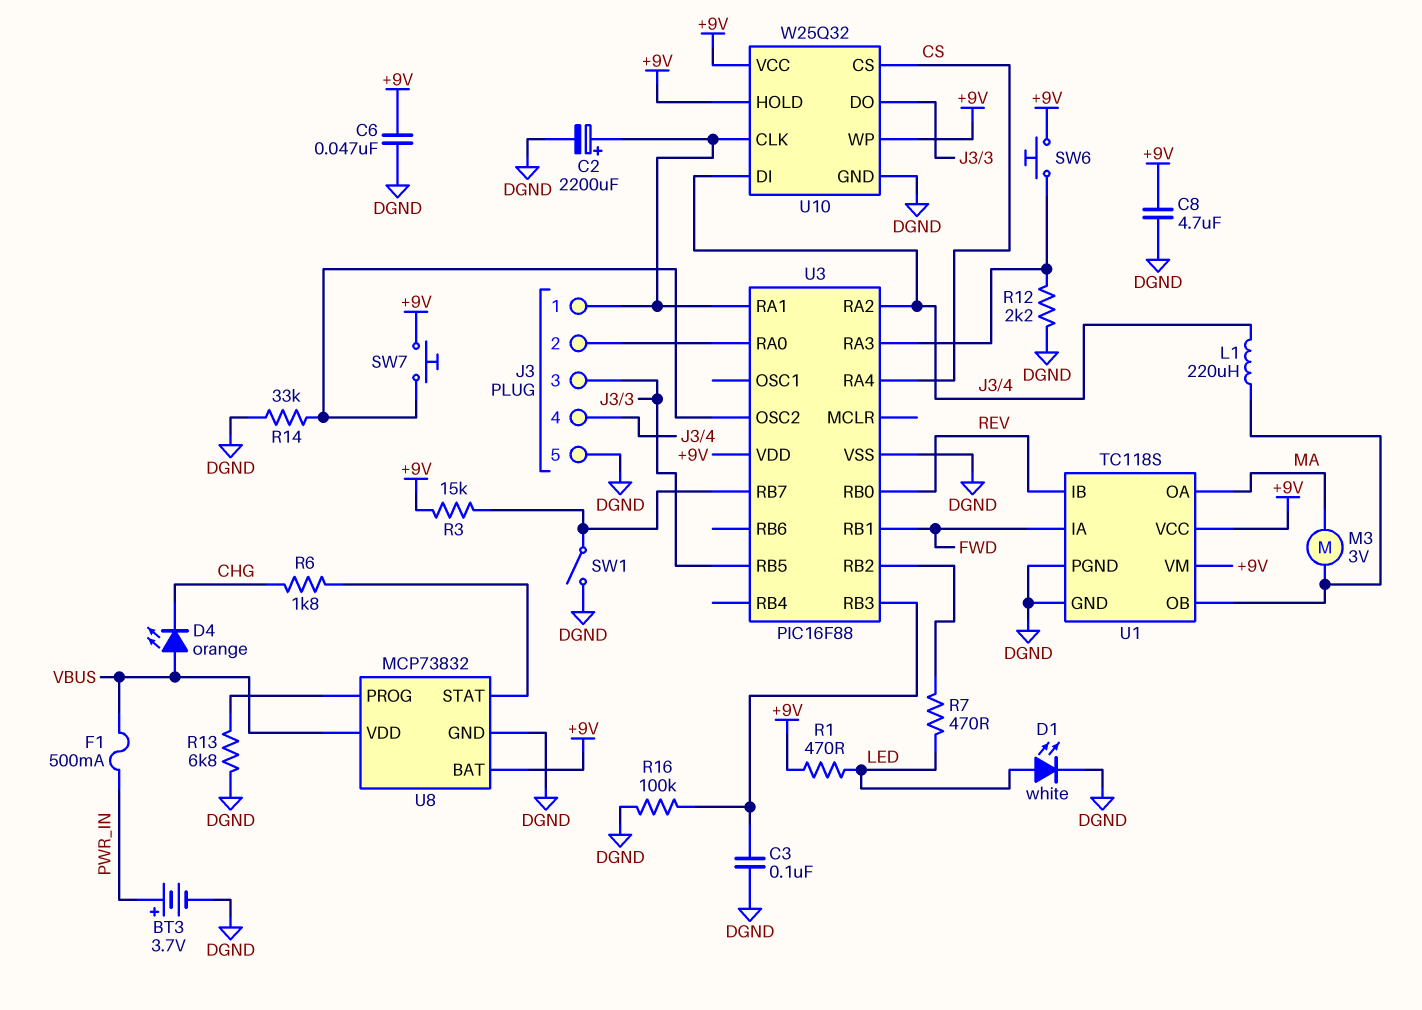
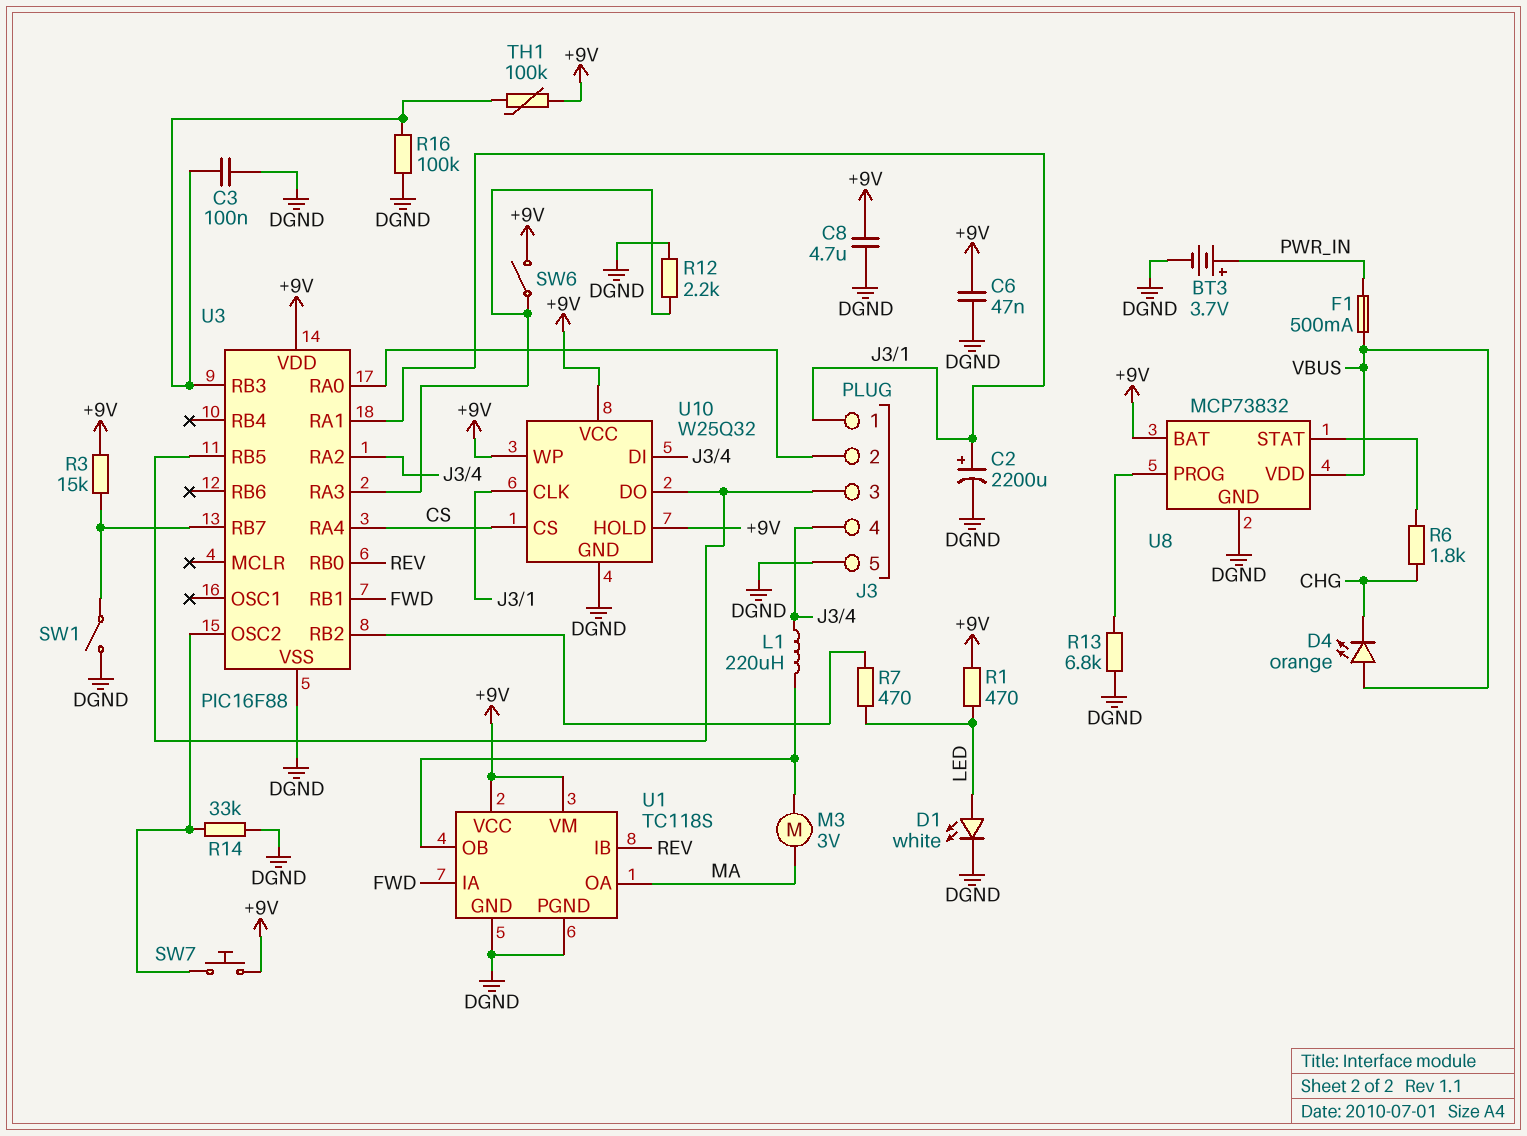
SW6: button (+9V, U3/RA3) -> switch (+9V, U3/RA3)
TH1: none -> 100k (+9V, U3/RB3)

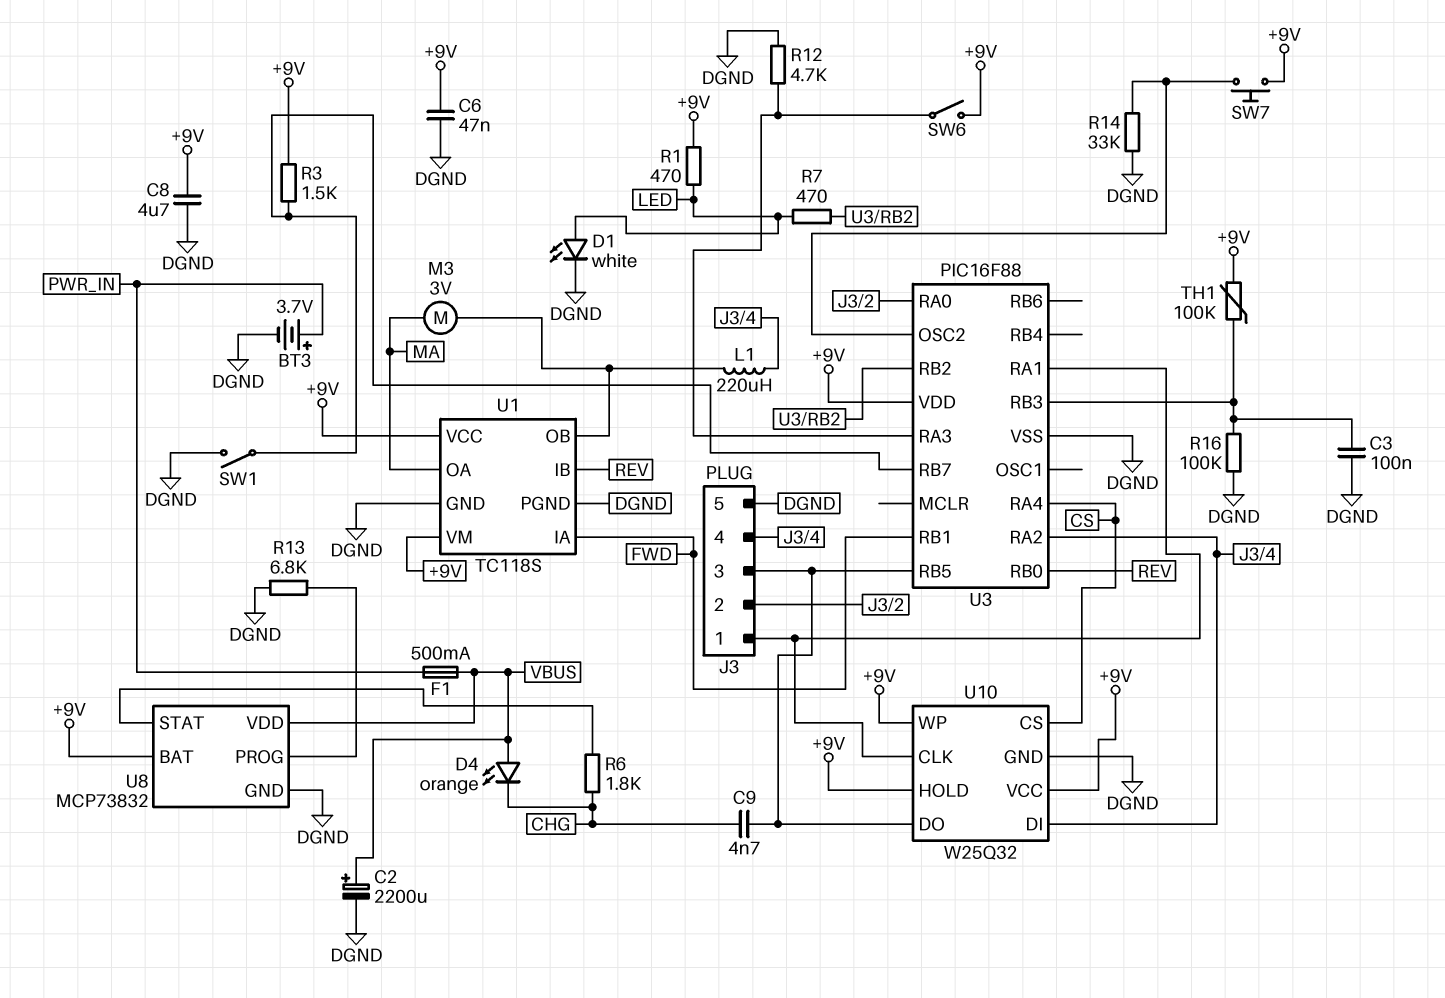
C2: 2200uF (plus J3/1, minus DGND) -> 2200uF (plus VBUS, minus DGND)
C9: none -> 4.7nF (CHG, J3/3)
R3: 15k (+9V, U3/RB7) -> 1.5k (+9V, U3/RB7)
R12: 2.2k (DGND, U3/RA3) -> 4.7k (DGND, U3/RA3)

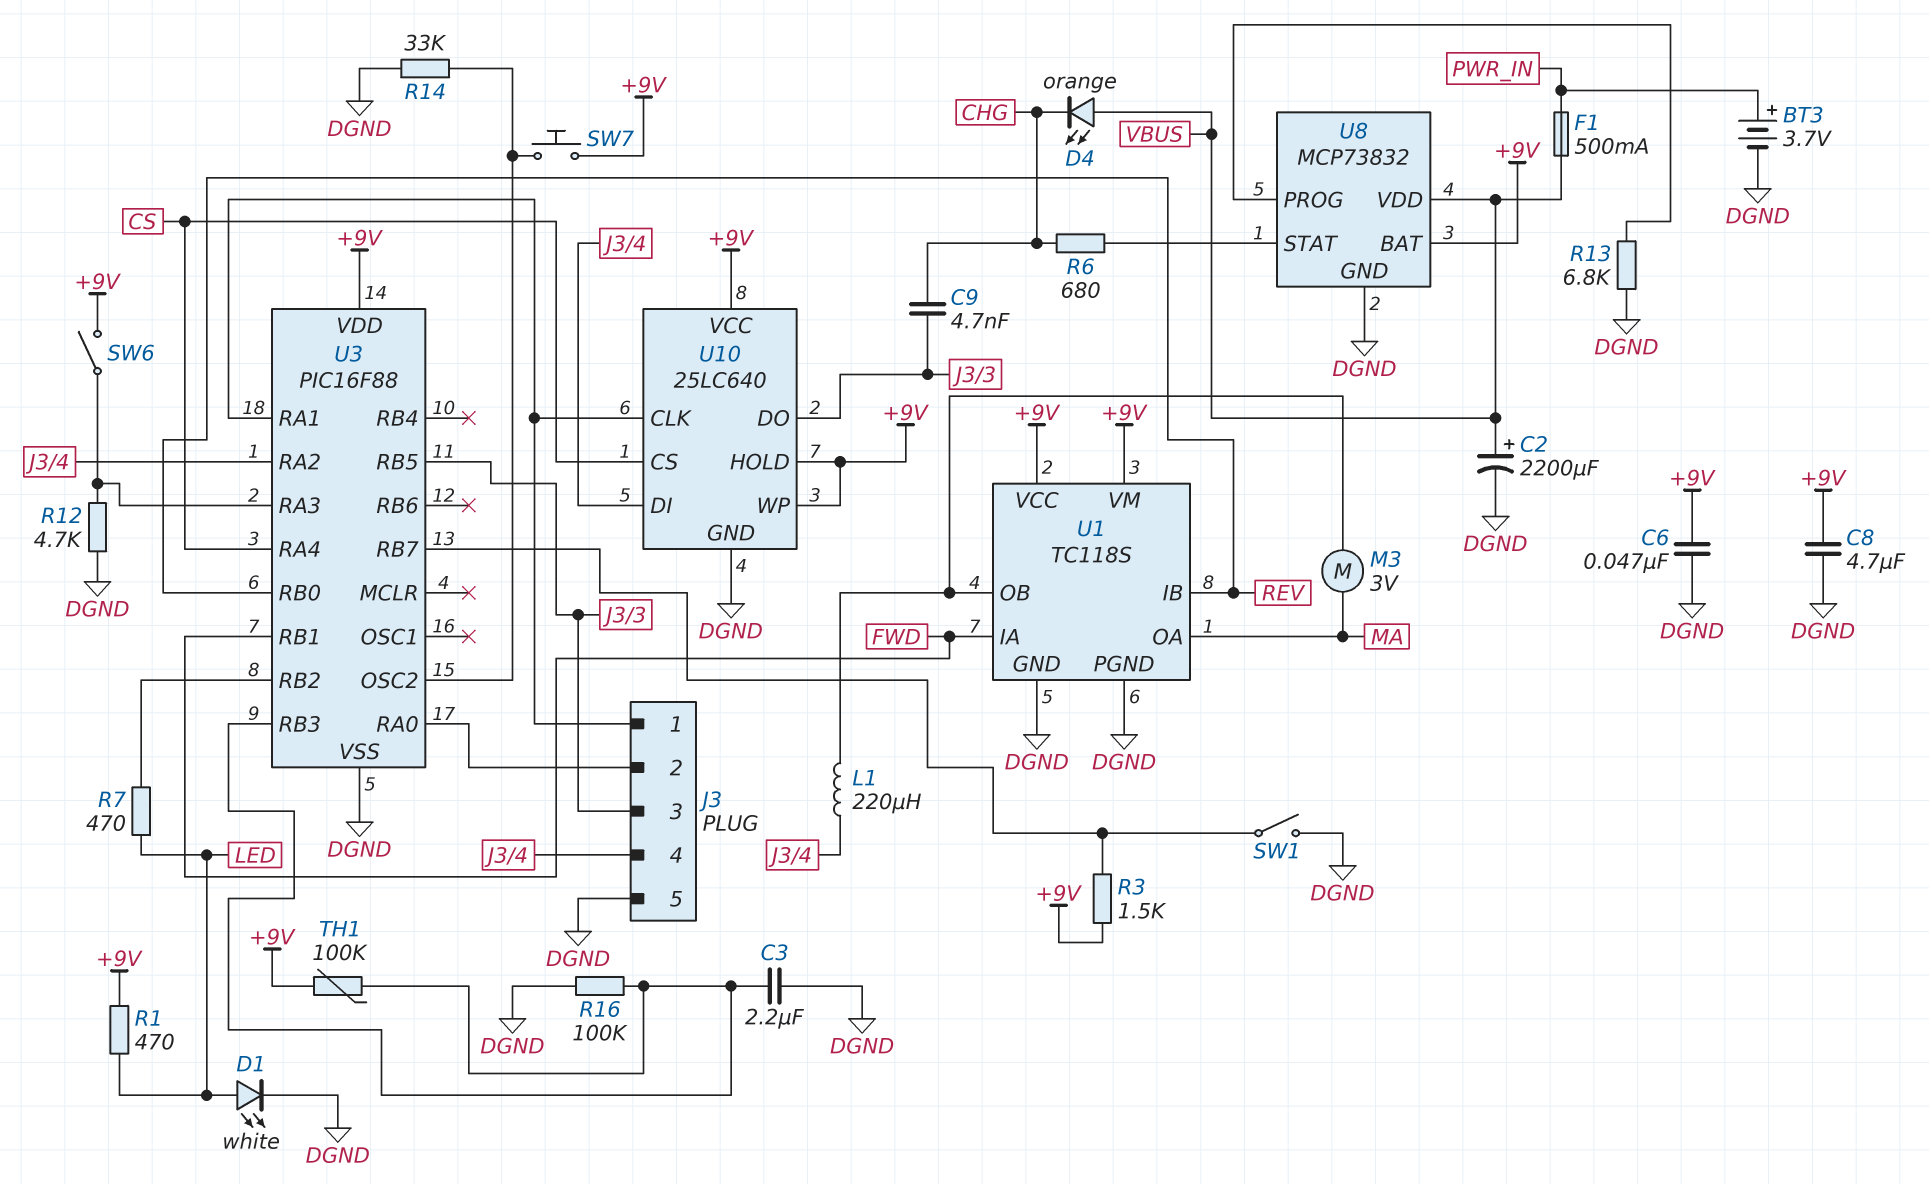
C3: 100nF (DGND, U3/RB3) -> 2.2uF (DGND, U3/RB3)
R6: 1.8k (CHG, U8/STAT) -> 680 (CHG, U8/STAT)
U10: W25Q32 -> 25LC640

